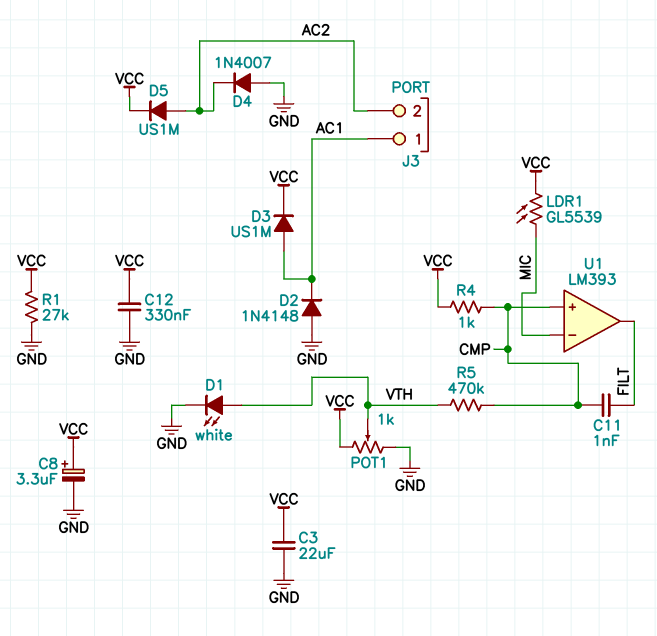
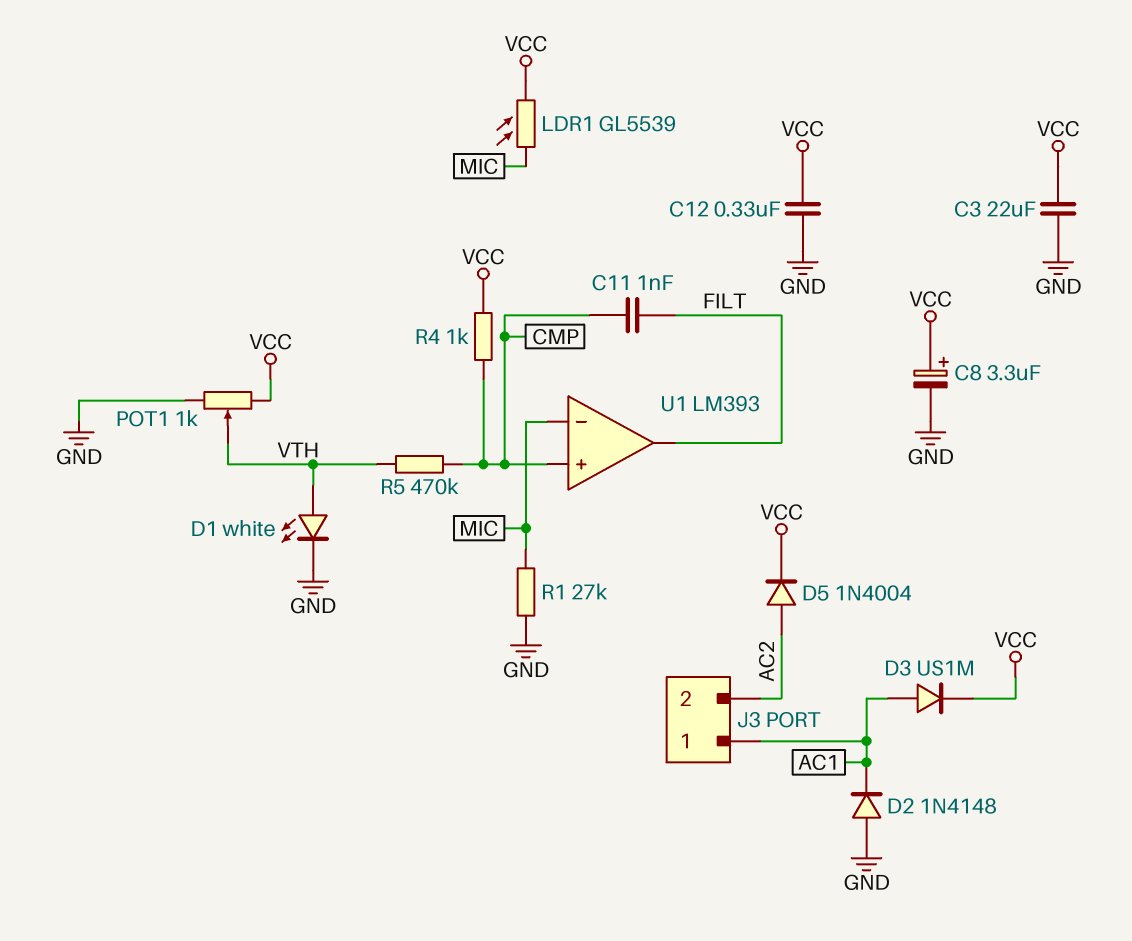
D4: diode 1N4007 (A GND, K AC2) -> none
D5: diode US1M (A AC2, K VCC) -> diode 1N4004 (A AC2, K VCC)
R1: 27k (GND, VCC) -> 27k (GND, MIC)

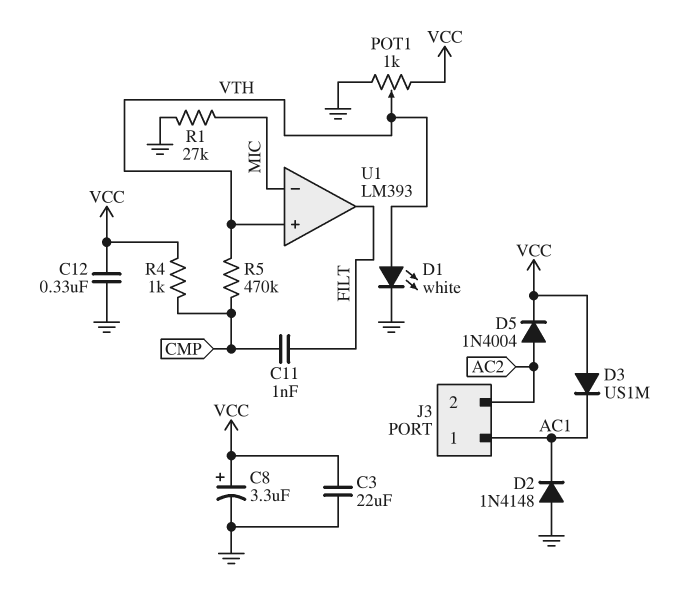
D3: diode US1M (A AC1, K VCC) -> diode US1M (A VCC, K AC1)
LDR1: GL5539 (MIC, VCC) -> none
U1 pin in+: CMP -> VTH

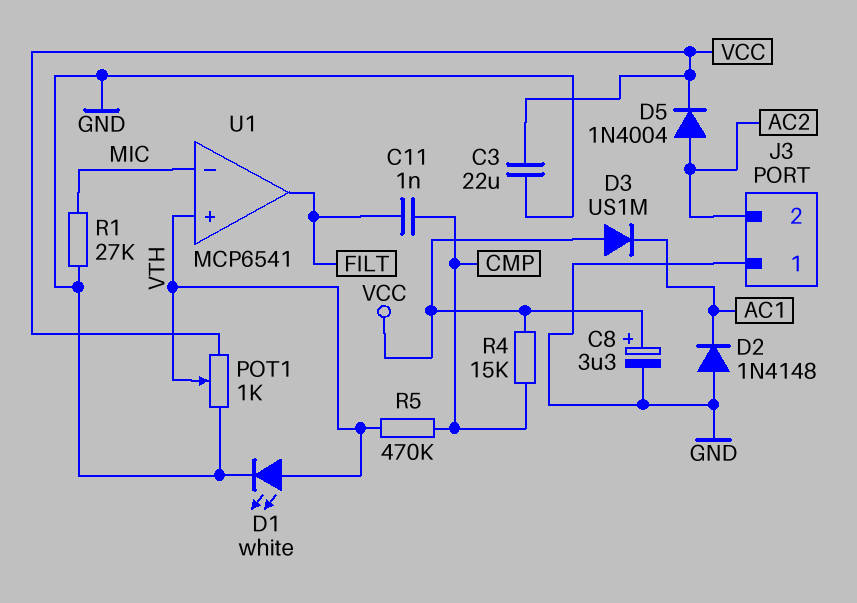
C12: 330nF (GND, VCC) -> none
J3 pin 1: AC1 -> GND
R4: 1k (CMP, VCC) -> 15k (CMP, VCC)
U1: LM393 -> MCP6541

